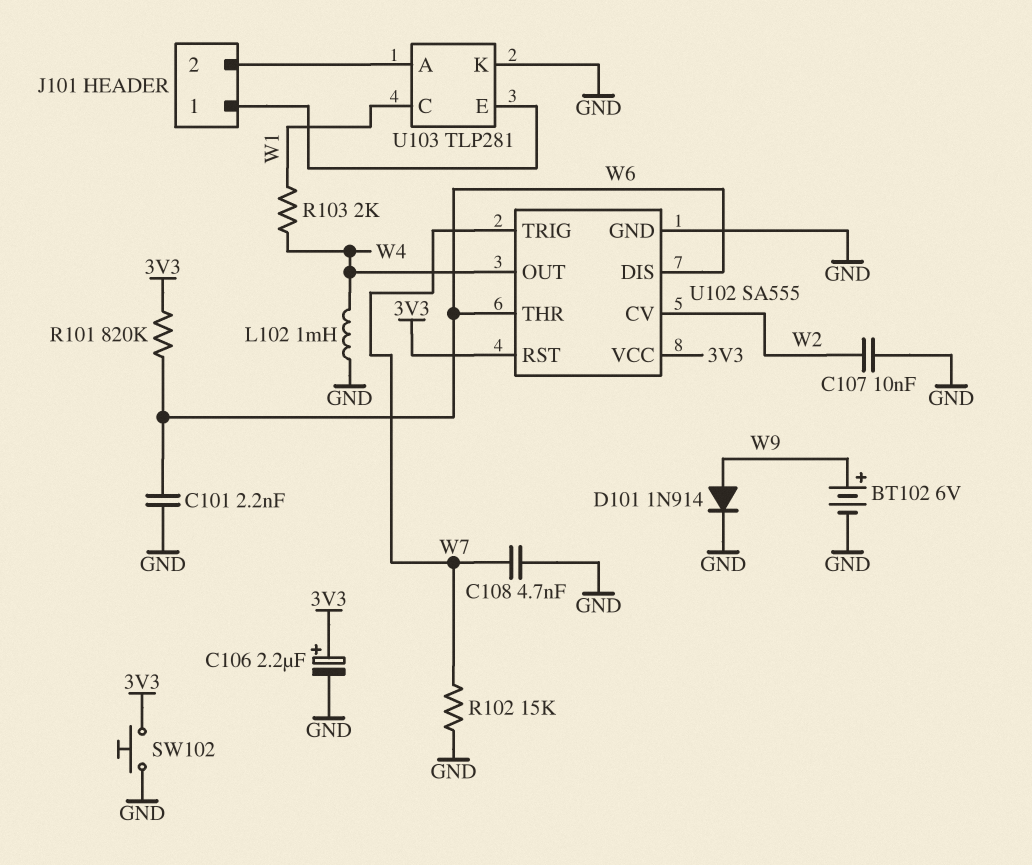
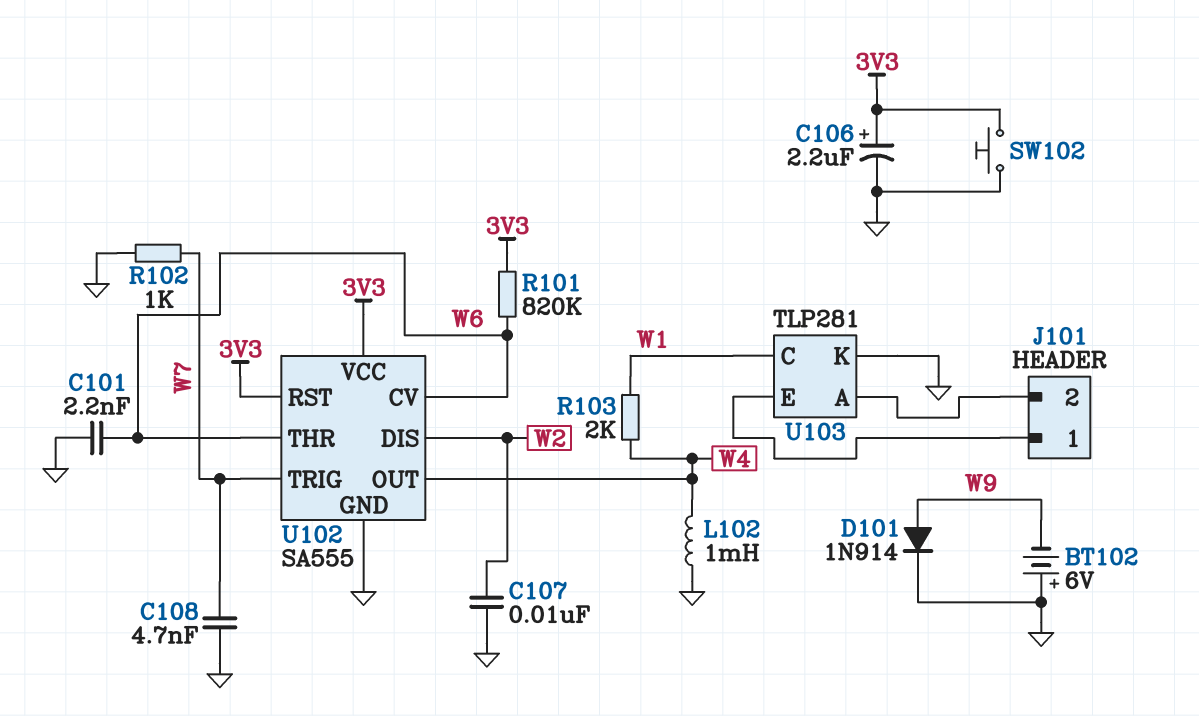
BT102: 6V (plus W9, minus GND) -> 6V (plus GND, minus W9)
R102: 15k (GND, W7) -> 1k (GND, W7)
U102 pin CV: W2 -> W6
U102 pin DIS: W6 -> W2

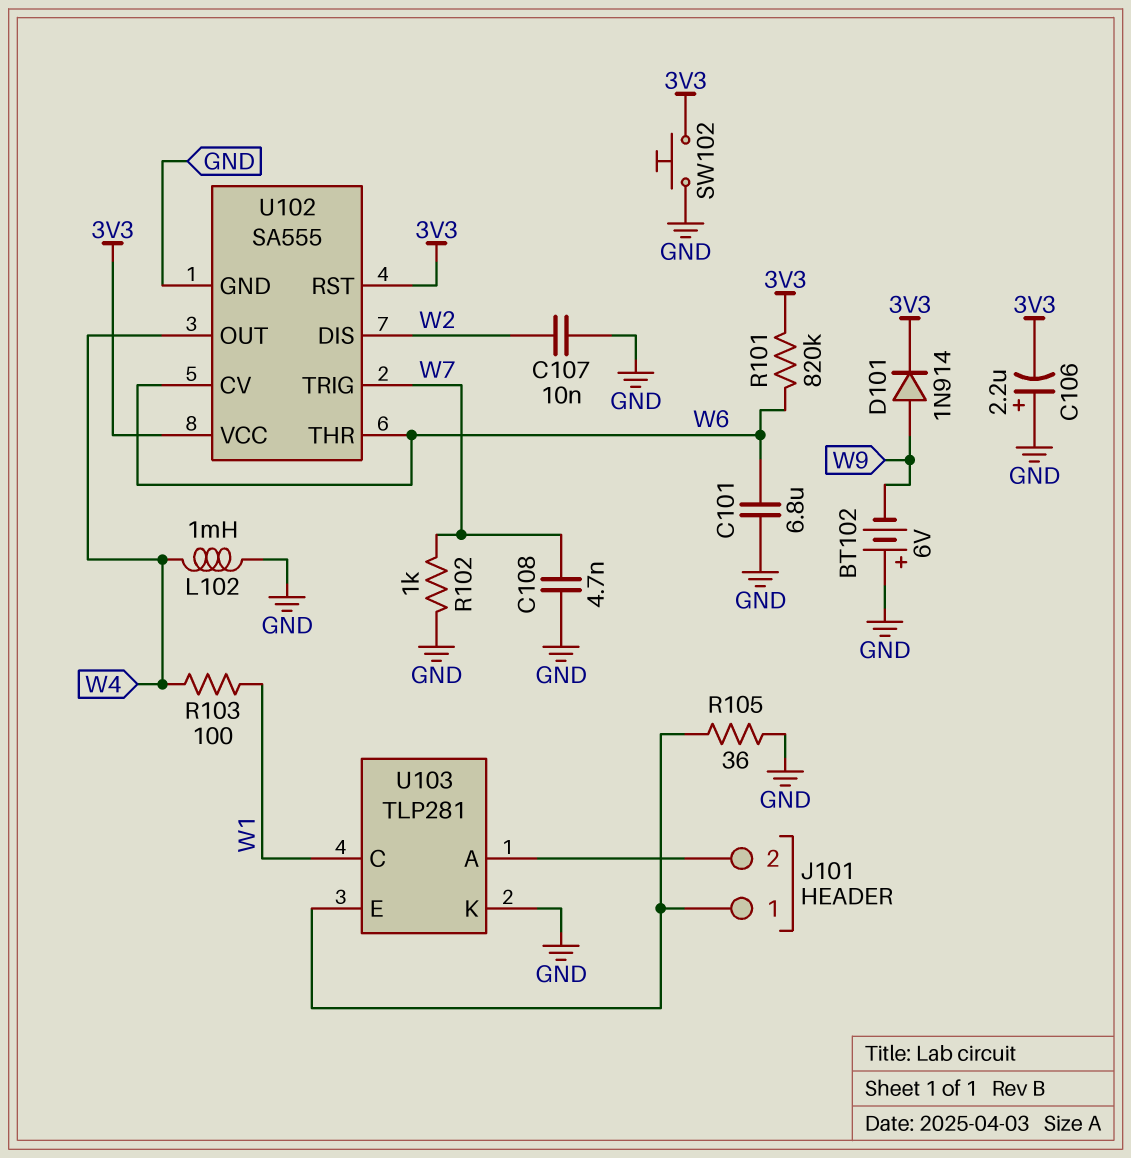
C101: 2.2nF (GND, W6) -> 6.8uF (GND, W6)
C106: 2.2uF (plus 3V3, minus GND) -> 2.2uF (plus GND, minus 3V3)
D101: diode 1N914 (A W9, K GND) -> diode 1N914 (A W9, K 3V3)
R103: 2k (W1, W4) -> 100 (W1, W4)
R105: none -> 36 (GND, J101/1)

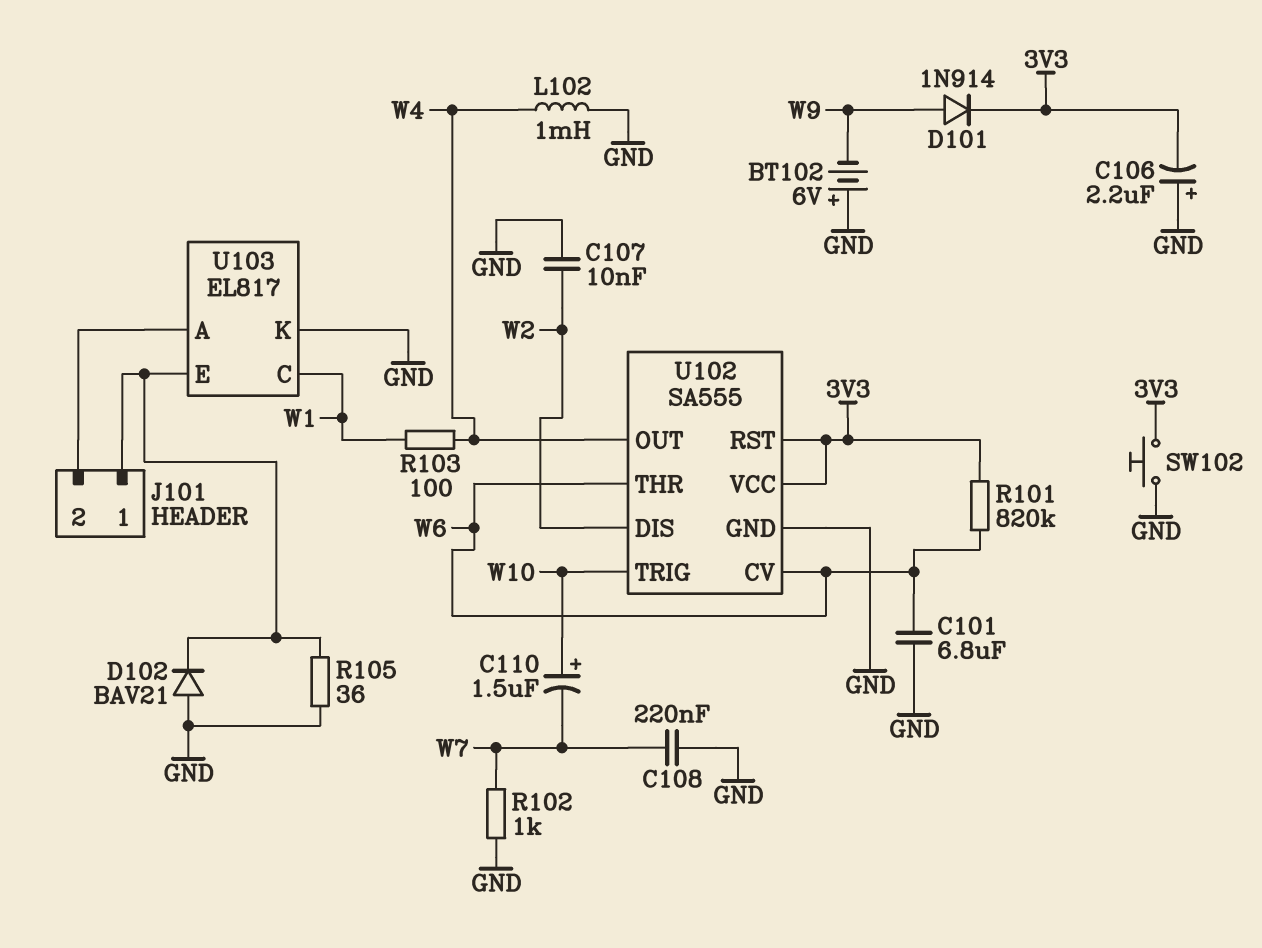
C108: 4.7nF (GND, W7) -> 220nF (GND, W7)
C110: none -> 1.5uF (plus W10, minus W7)
D102: none -> diode BAV21 (A GND, K J101/1)
U102 pin TRIG: W7 -> W10
U103: TLP281 -> EL817

